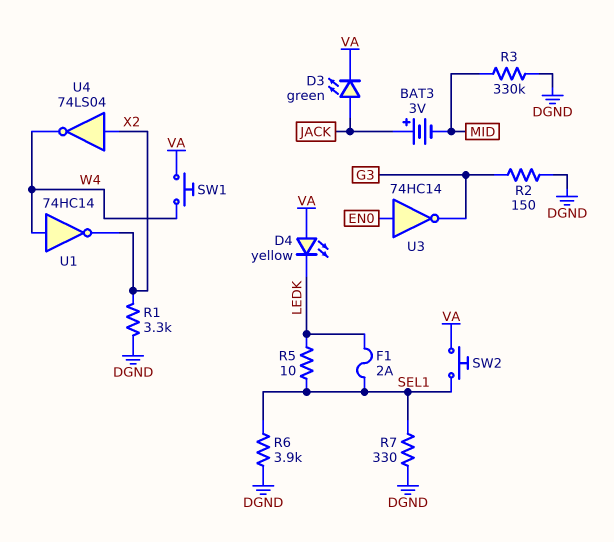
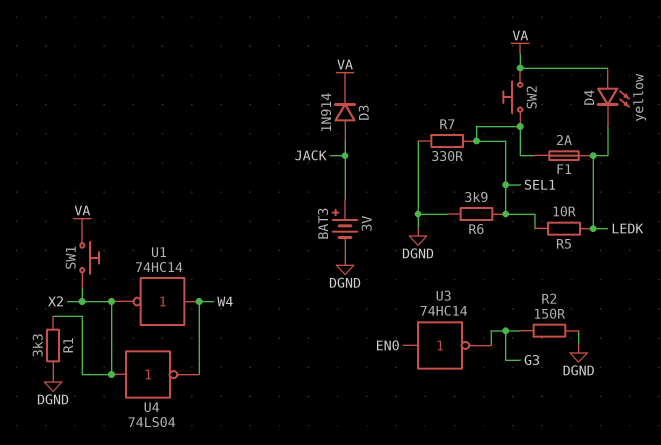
BAT3: 3V (plus JACK, minus MID) -> 3V (plus JACK, minus DGND)
D3: LED green (A JACK, K VA) -> diode 1N914 (A JACK, K VA)
R3: 330k (DGND, MID) -> none
SW1: button (VA, W4) -> button (VA, X2)

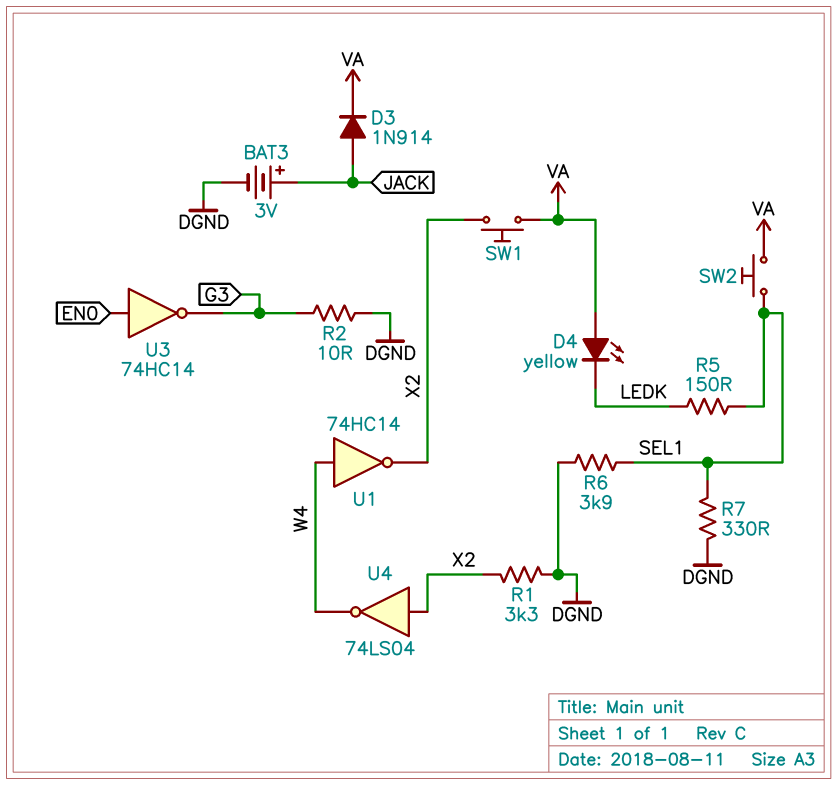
F1: 2A (LEDK, SEL1) -> none
R2: 150 (DGND, G3) -> 10 (DGND, G3)
R5: 10 (LEDK, SEL1) -> 150 (LEDK, SEL1)

